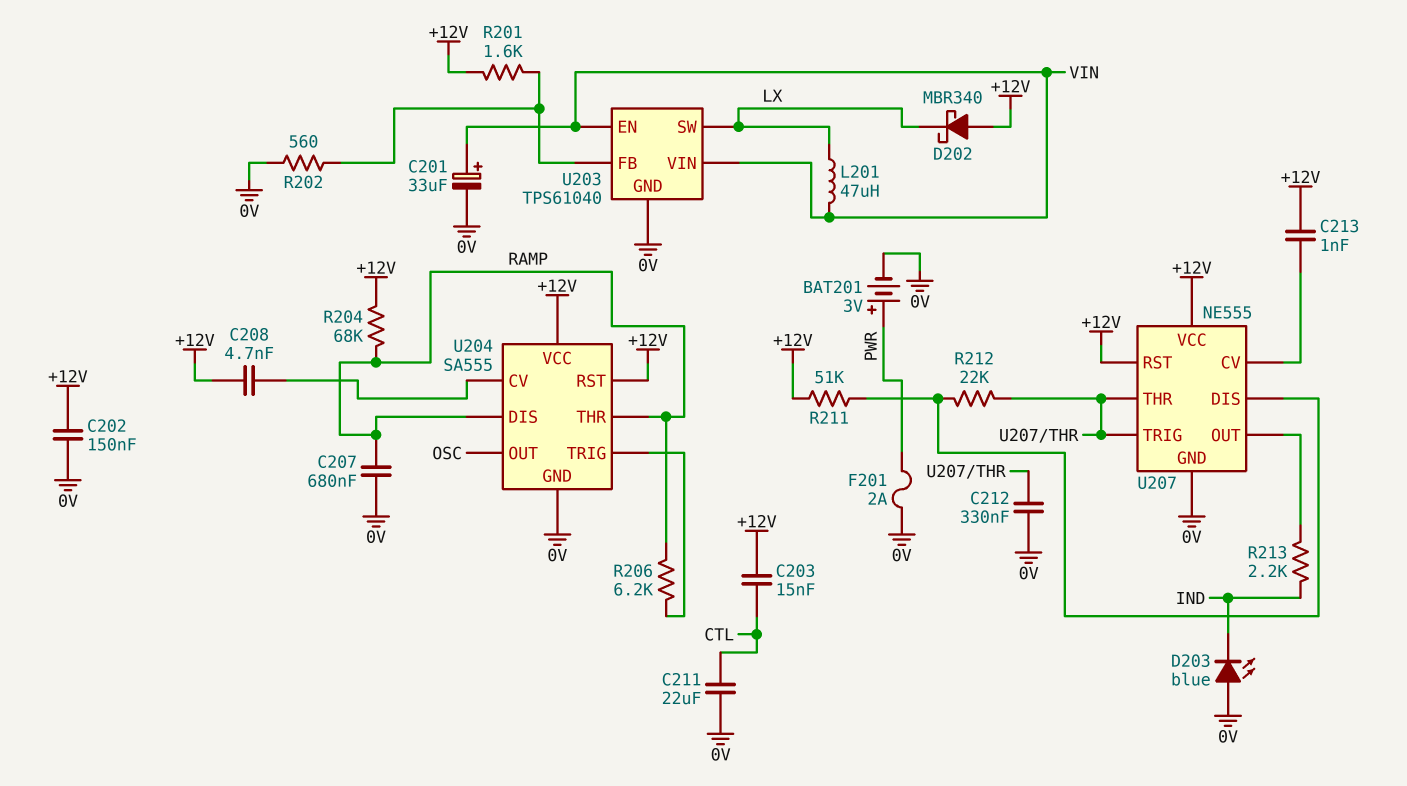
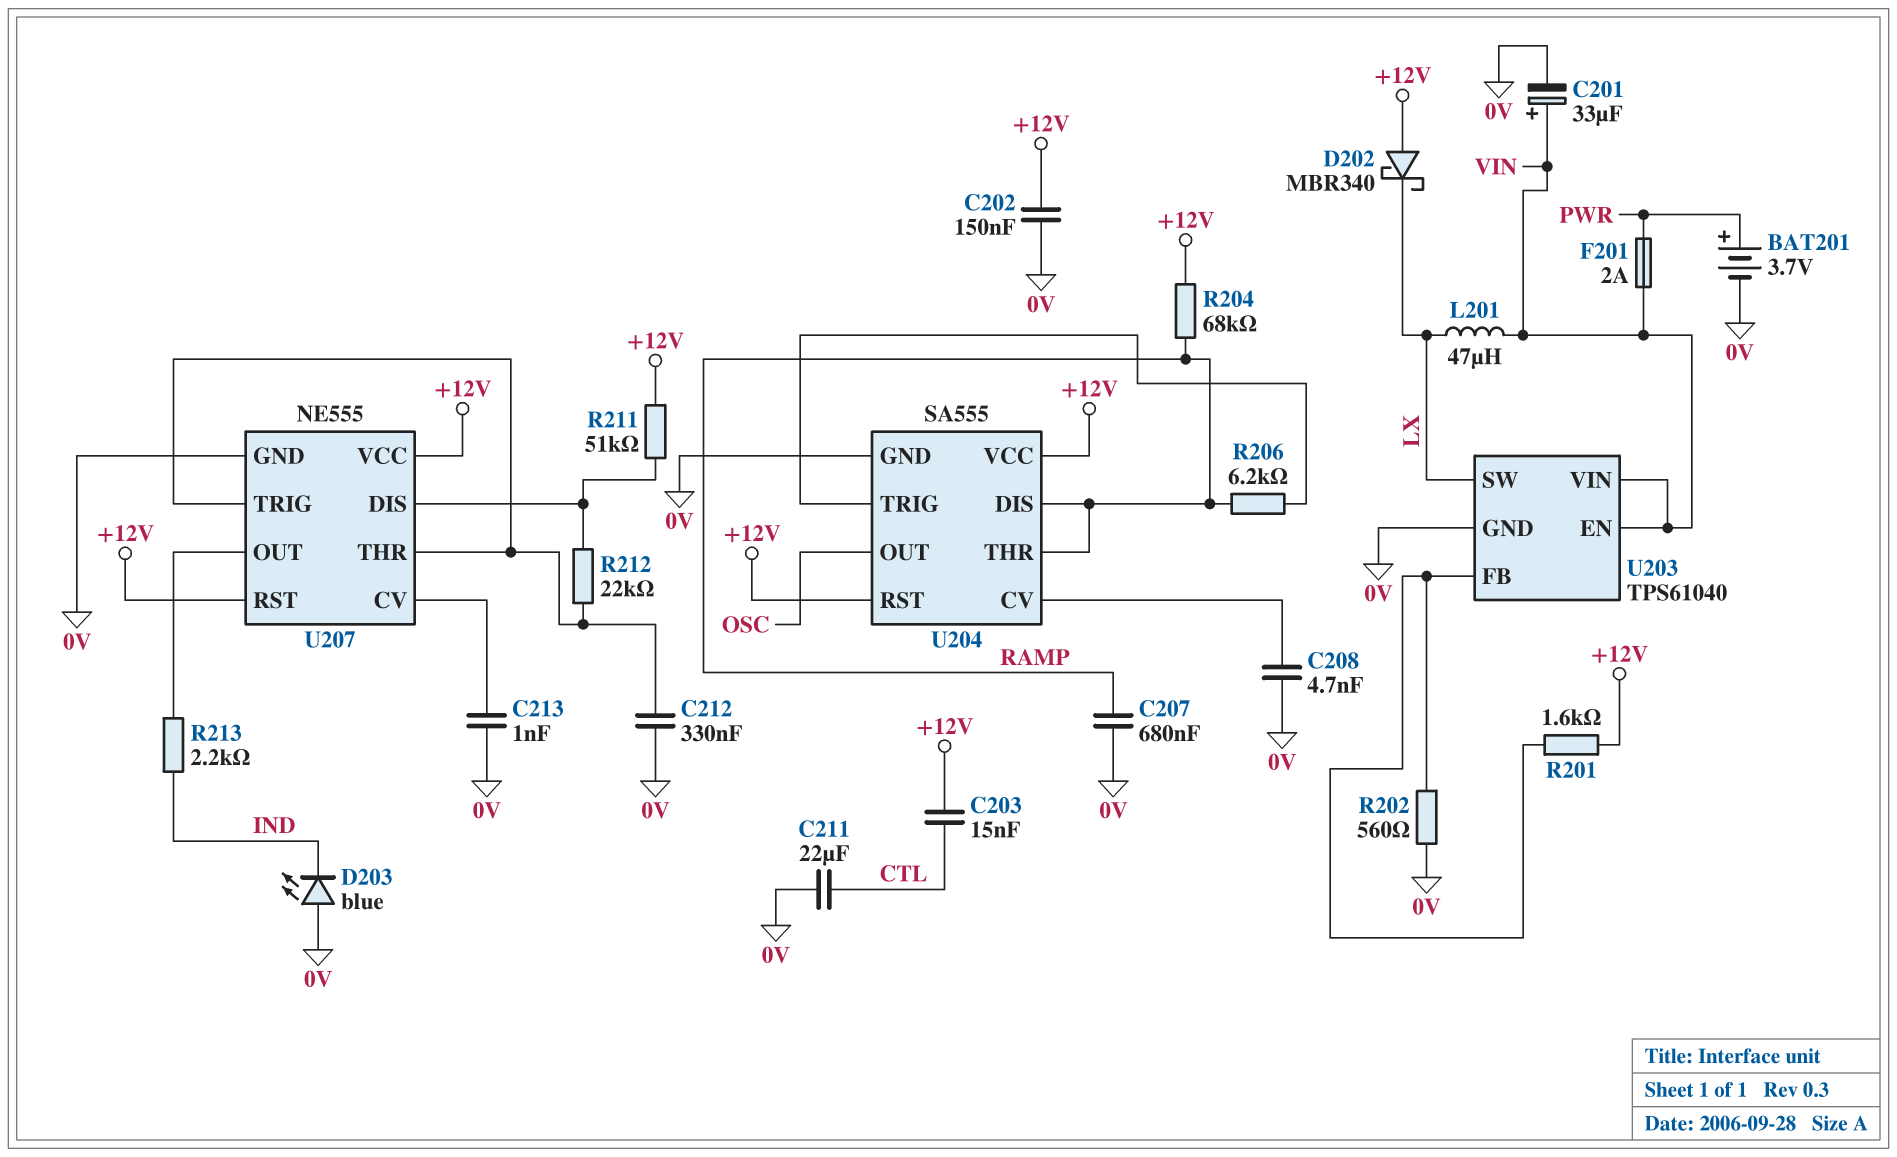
BAT201: 3V (plus PWR, minus 0V) -> 3.7V (plus PWR, minus 0V)
C208: 4.7nF (+12V, U204/CV) -> 4.7nF (0V, U204/CV)
C213: 1nF (+12V, U207/CV) -> 1nF (0V, U207/CV)
F201: 2A (0V, PWR) -> 2A (PWR, VIN)

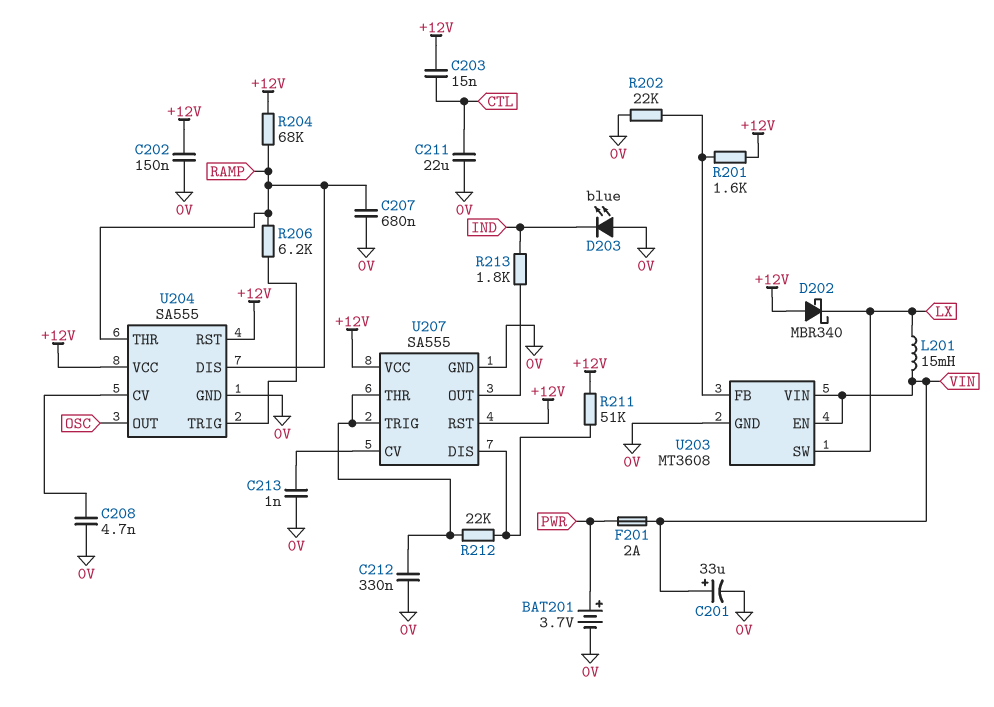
L201: 47uH (LX, VIN) -> 15mH (LX, VIN)
R202: 560 (0V, U203/FB) -> 22k (0V, U203/FB)
R213: 2.2k (IND, U207/OUT) -> 1.8k (IND, U207/OUT)
U203: TPS61040 -> MT3608
U207: NE555 -> SA555

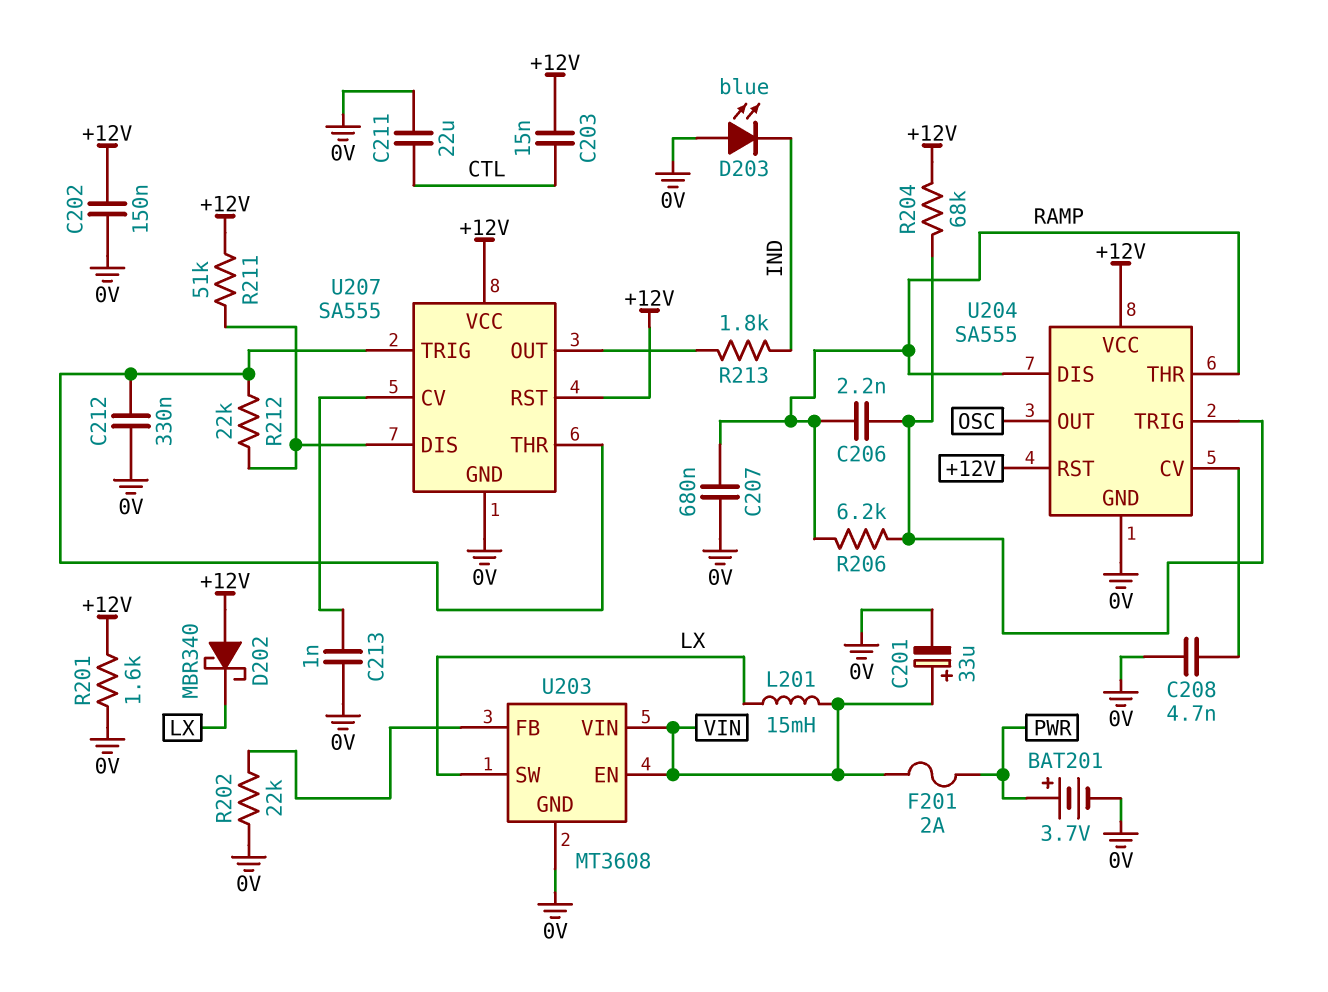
C206: none -> 2.2nF (RAMP, U204/TRIG)
R201: 1.6k (+12V, U203/FB) -> 1.6k (+12V, 0V)
R204: 68k (+12V, RAMP) -> 68k (+12V, U204/TRIG)

